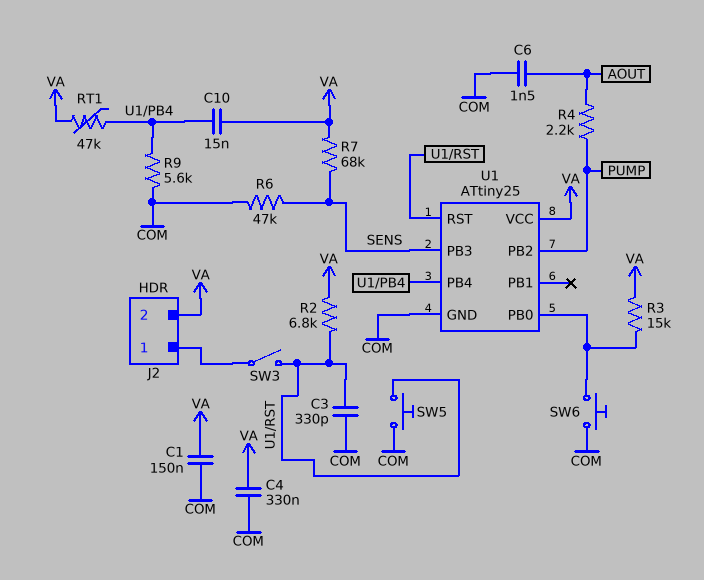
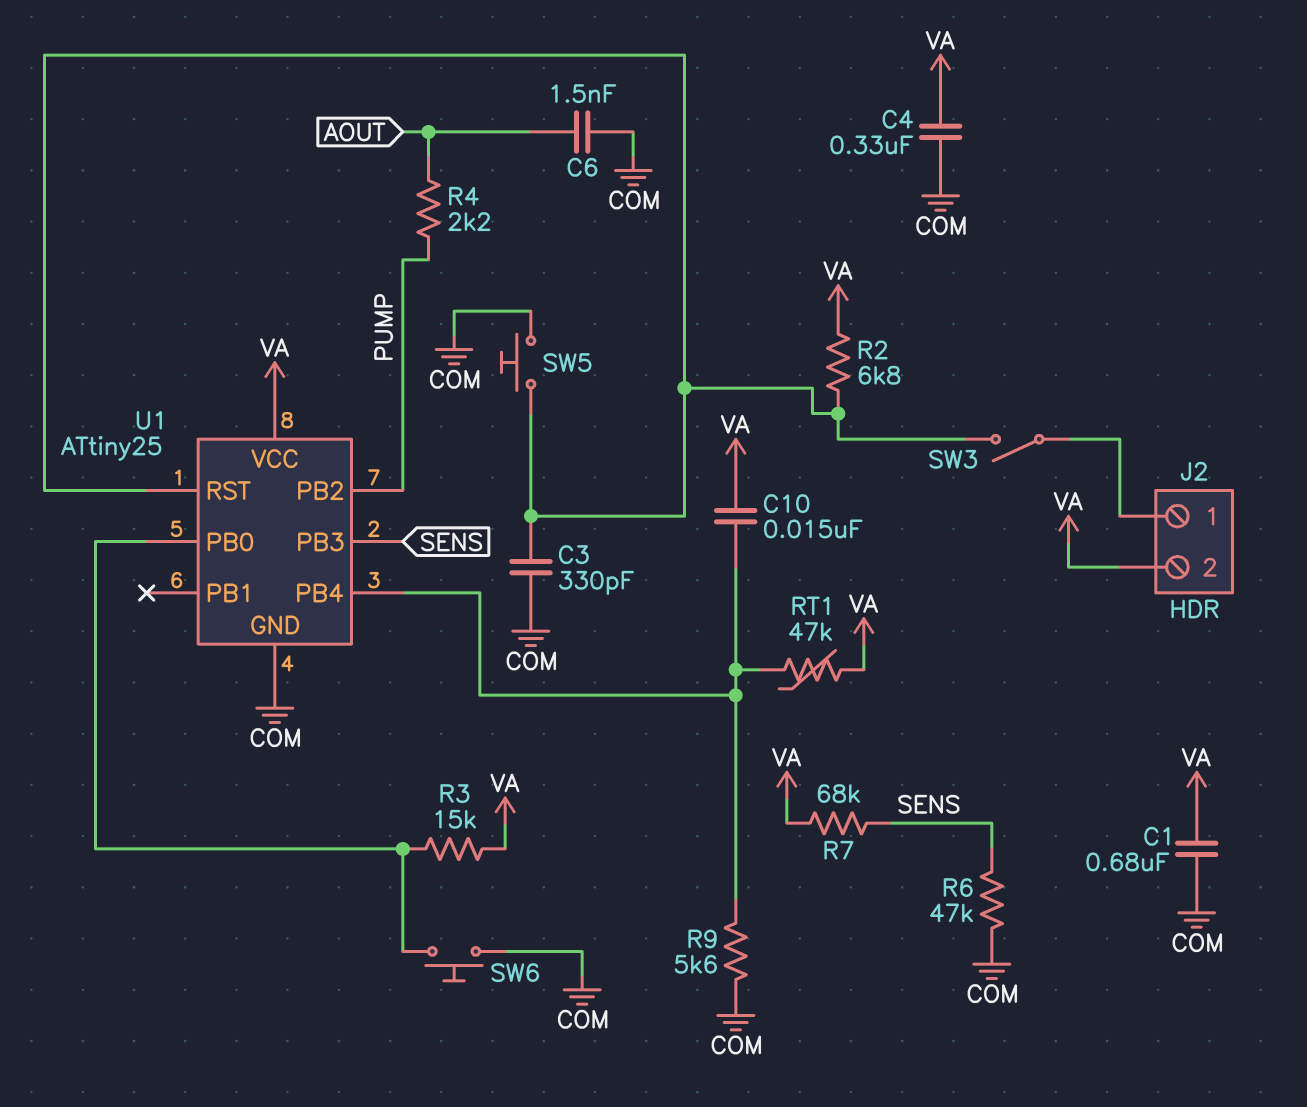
C1: 150nF (COM, VA) -> 680nF (COM, VA)

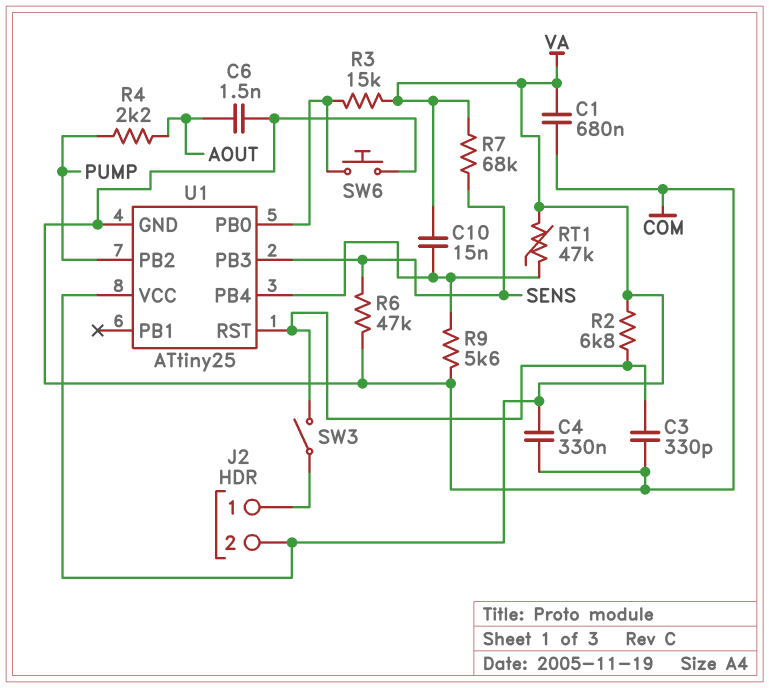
SW5: button (COM, U1/RST) -> none

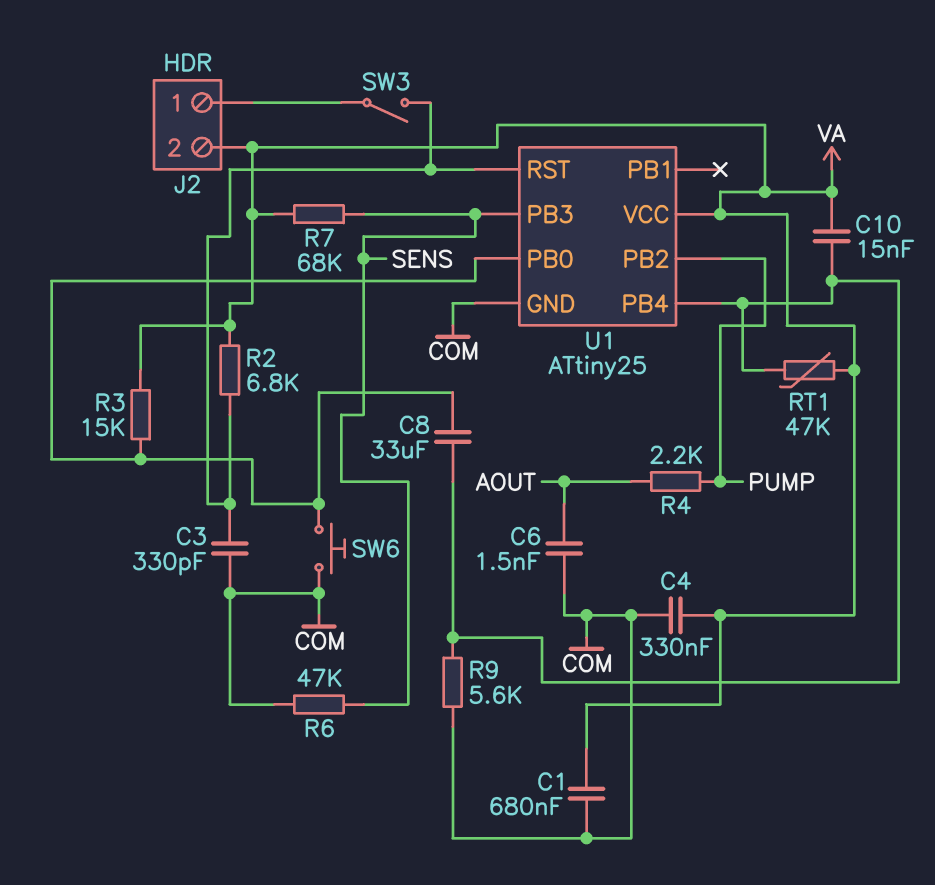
C8: none -> 33uF (U1/PB0, U1/PB4)

